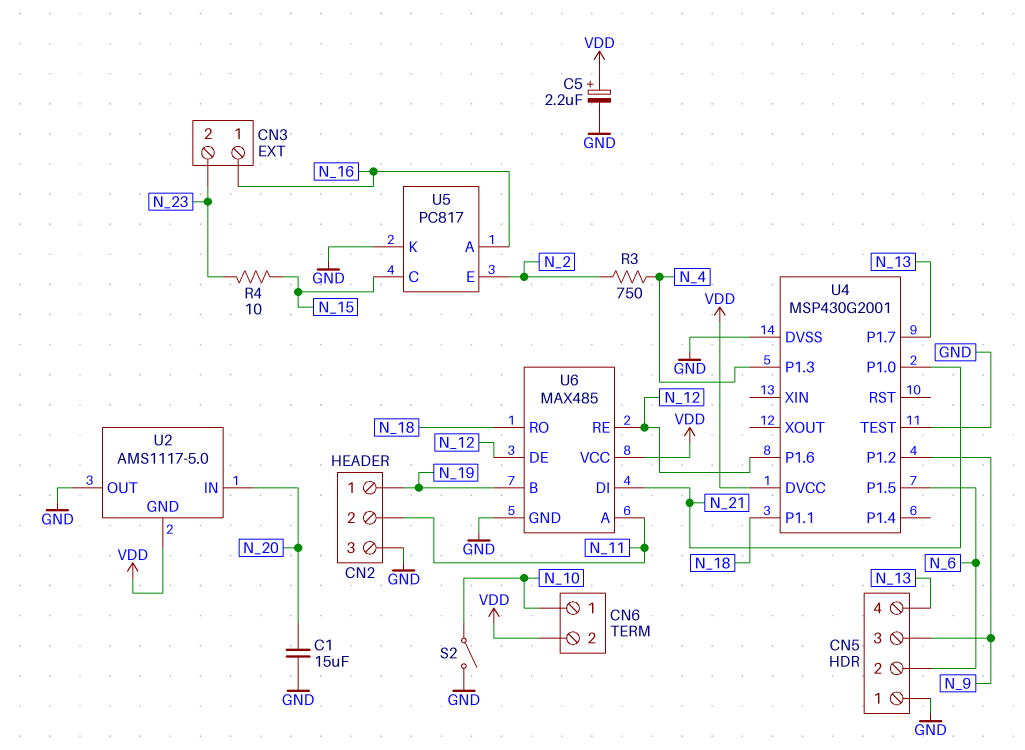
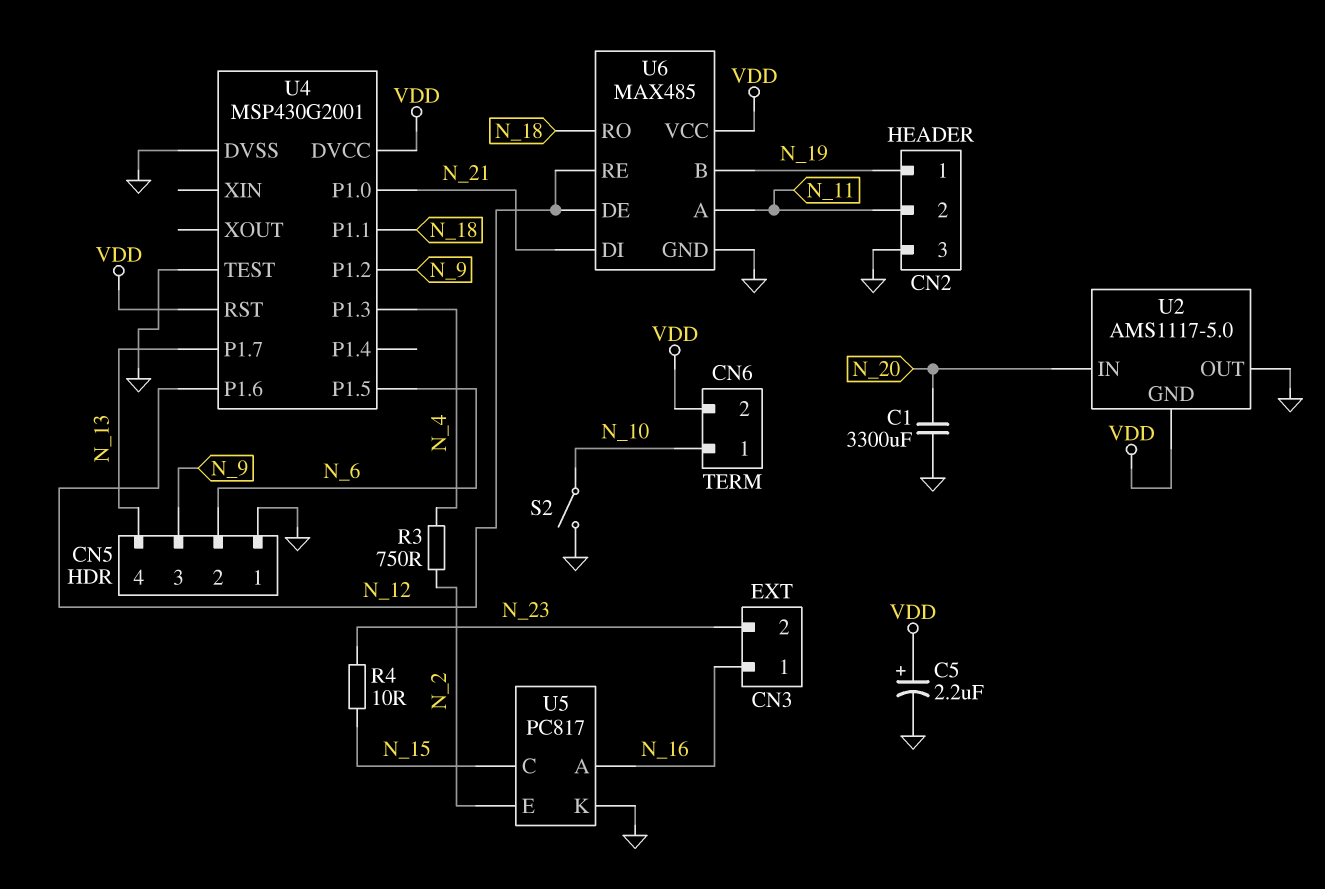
C1: 15uF (GND, N_20) -> 3300uF (GND, N_20)
U4 pin RST: none -> VDD

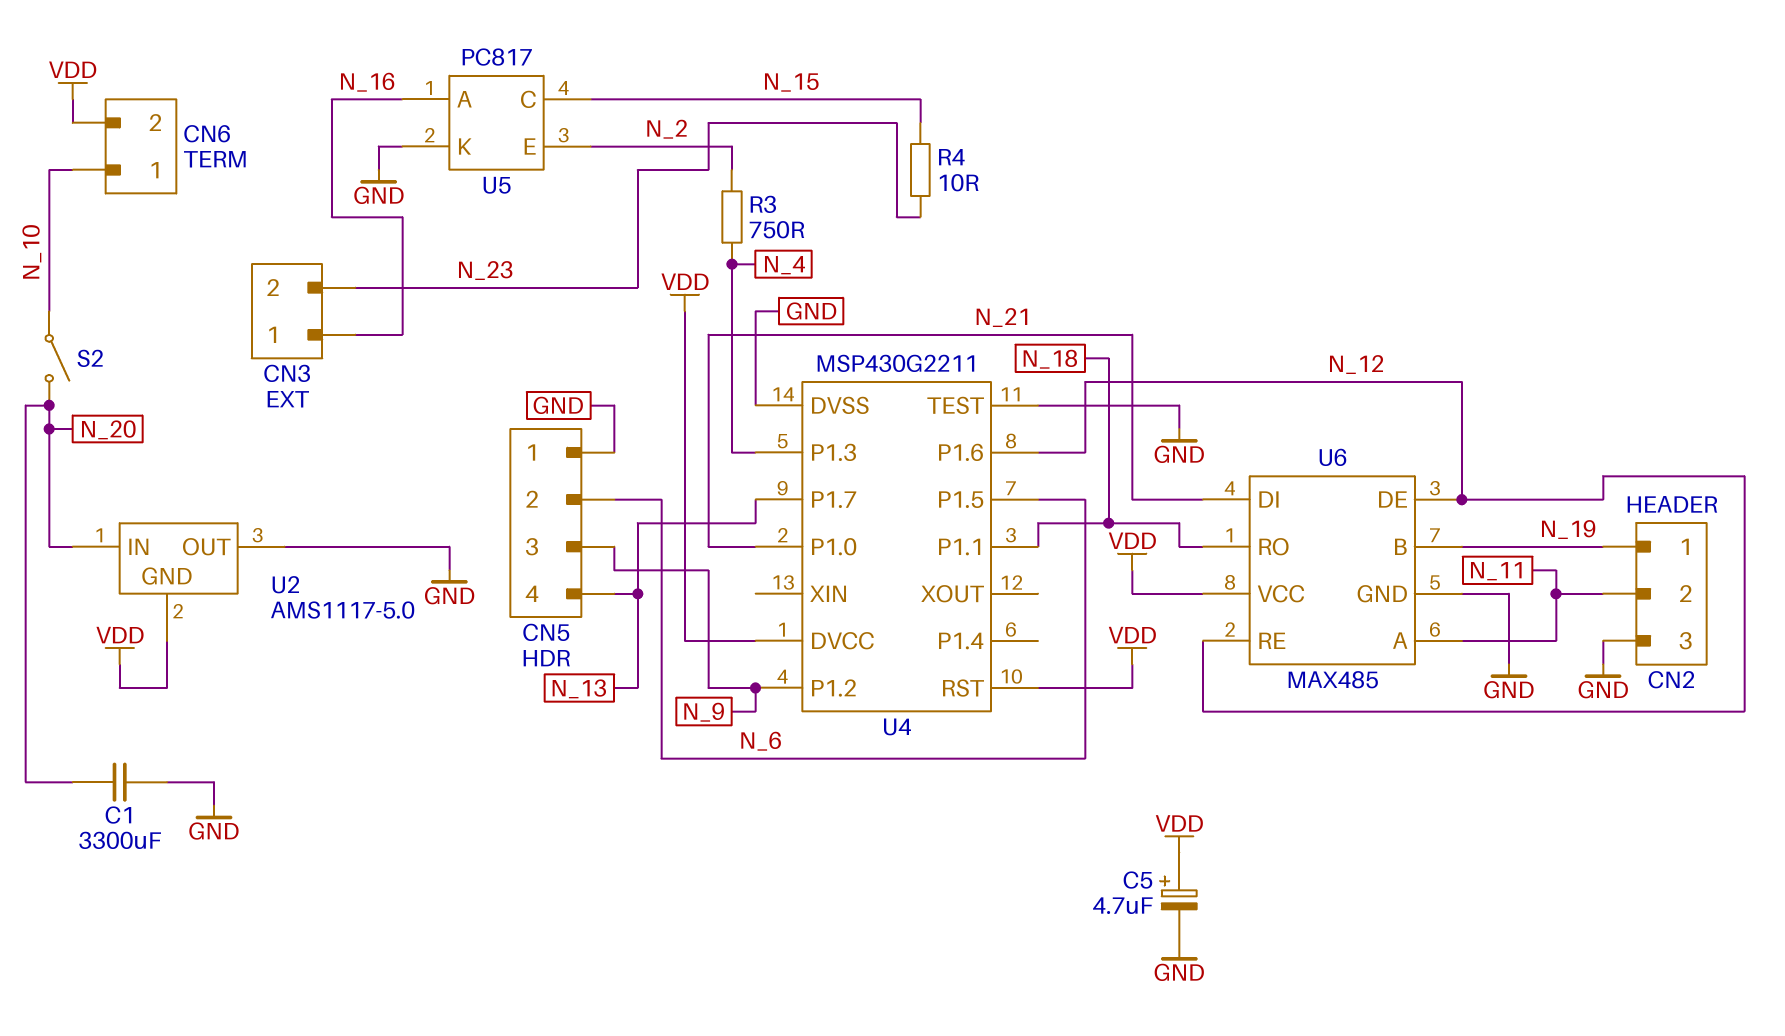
C5: 2.2uF (plus VDD, minus GND) -> 4.7uF (plus VDD, minus GND)
S2: switch (GND, N_10) -> switch (N_10, N_20)
U4: MSP430G2001 -> MSP430G2211

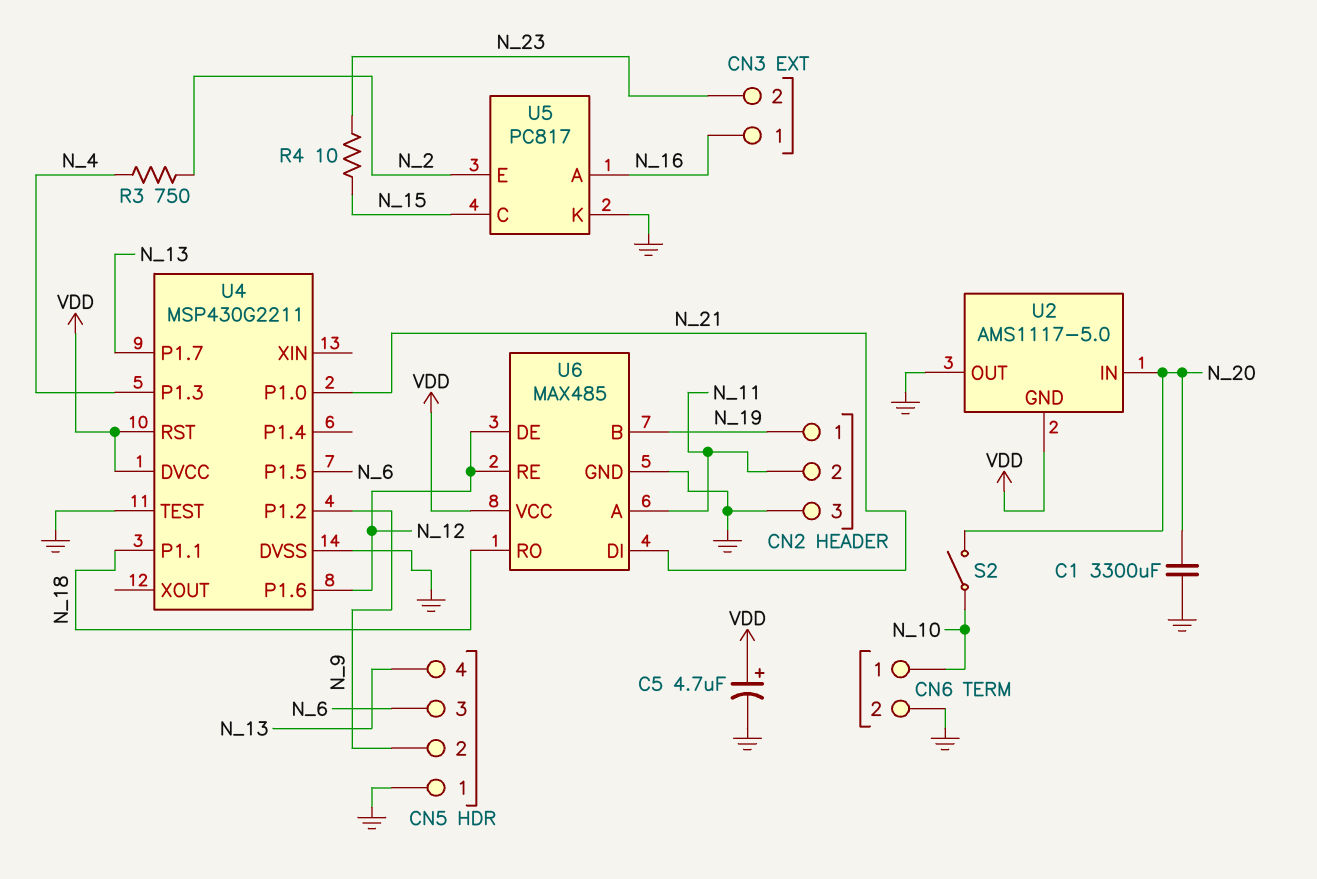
CN5 pin 2: N_6 -> N_9
CN5 pin 3: N_9 -> N_6
CN6 pin 2: VDD -> GND

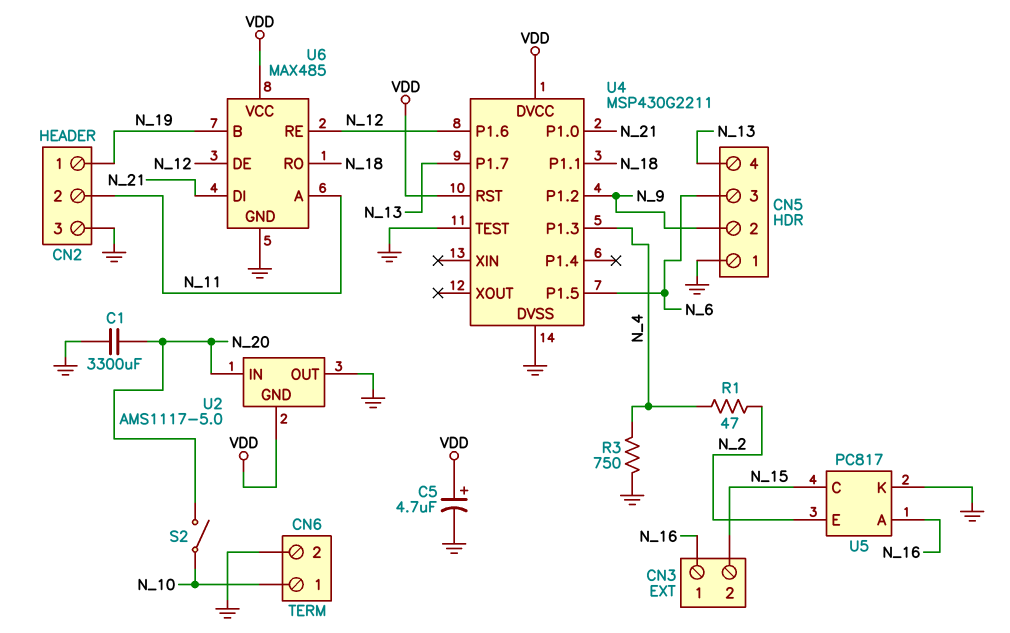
CN3 pin 2: N_23 -> N_15
R1: none -> 47 (N_2, N_4)
R3: 750 (N_2, N_4) -> 750 (GND, N_4)
R4: 10 (N_15, N_23) -> none

